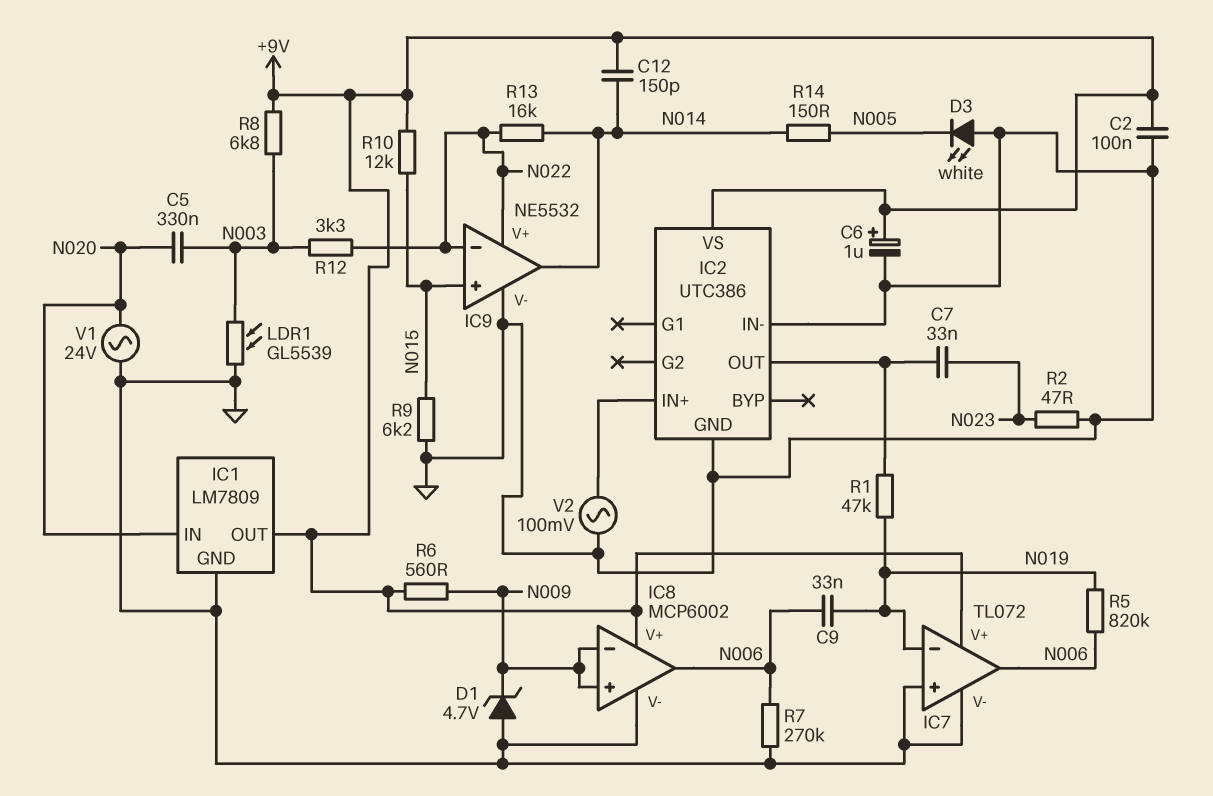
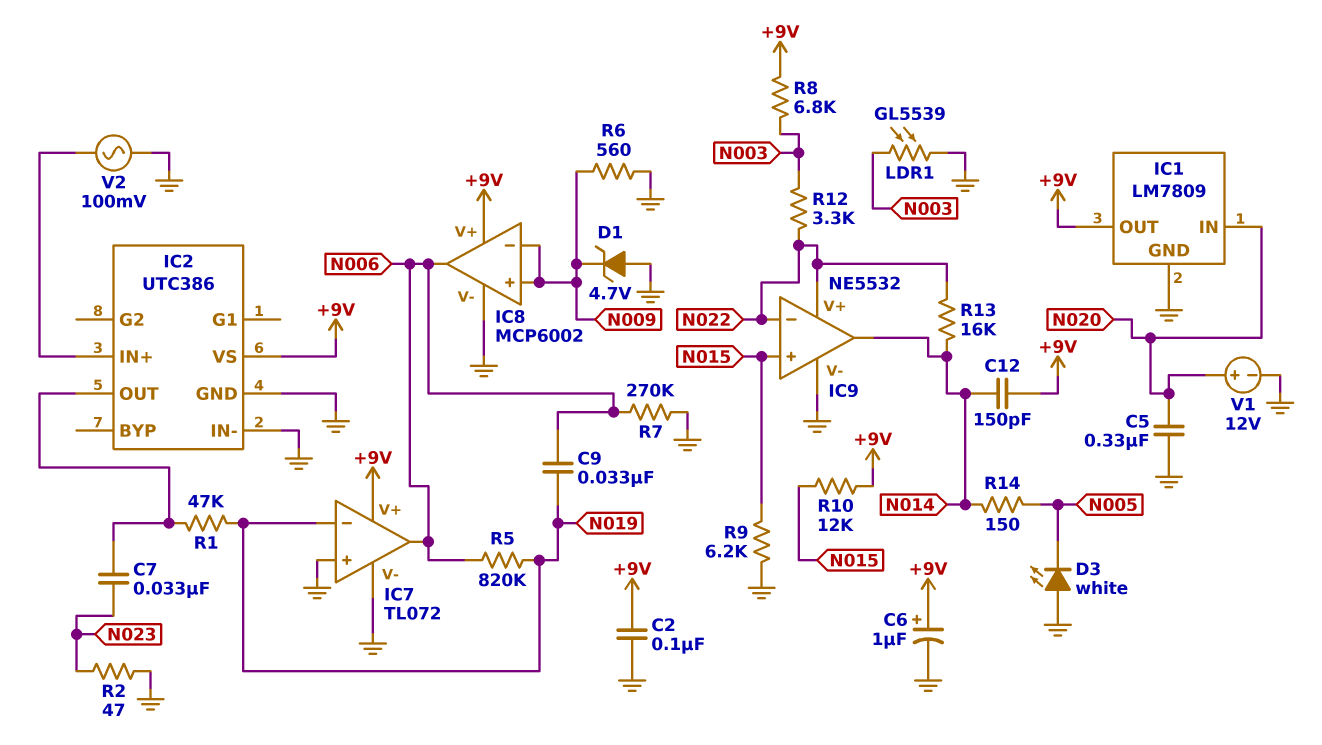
C5: 330nF (N003, N020) -> 330nF (GND, N020)
R6: 560 (+9V, N009) -> 560 (GND, N009)
V1: AC 24V (GND, N020) -> 12V (plus N020, minus GND)

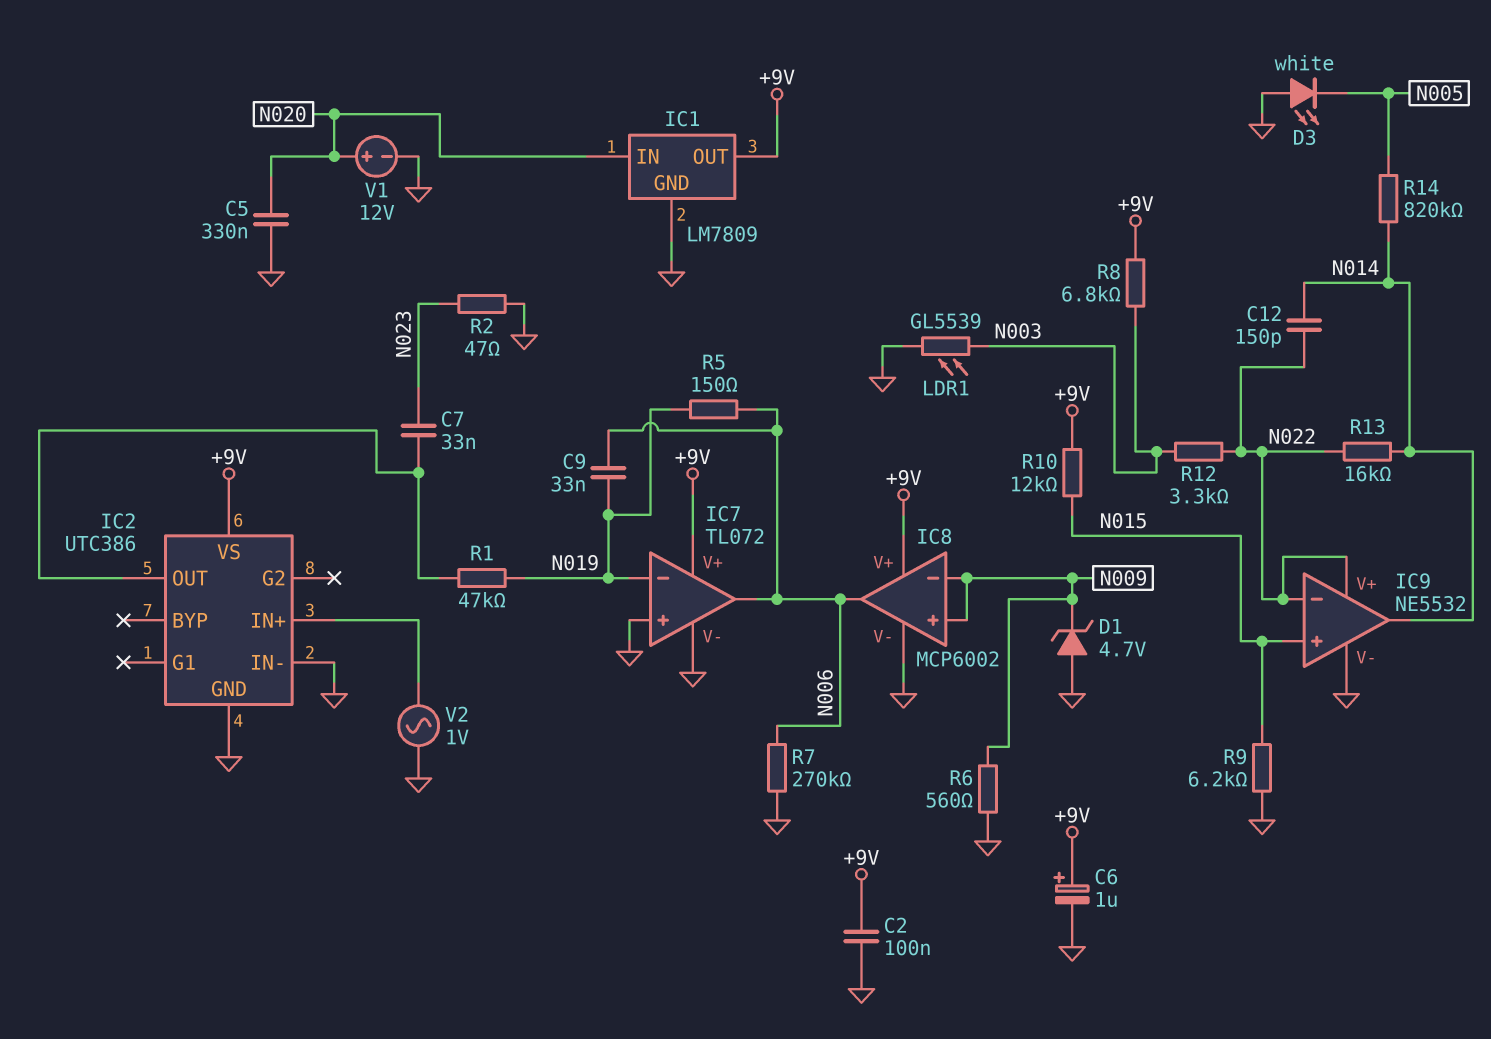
C12: 150pF (+9V, N014) -> 150pF (N014, N022)
R5: 820k (N006, N019) -> 150 (N006, N019)
R14: 150 (N005, N014) -> 820k (N005, N014)
V2: AC 100mV (GND, IC2/IN+) -> AC 1V (GND, IC2/IN+)

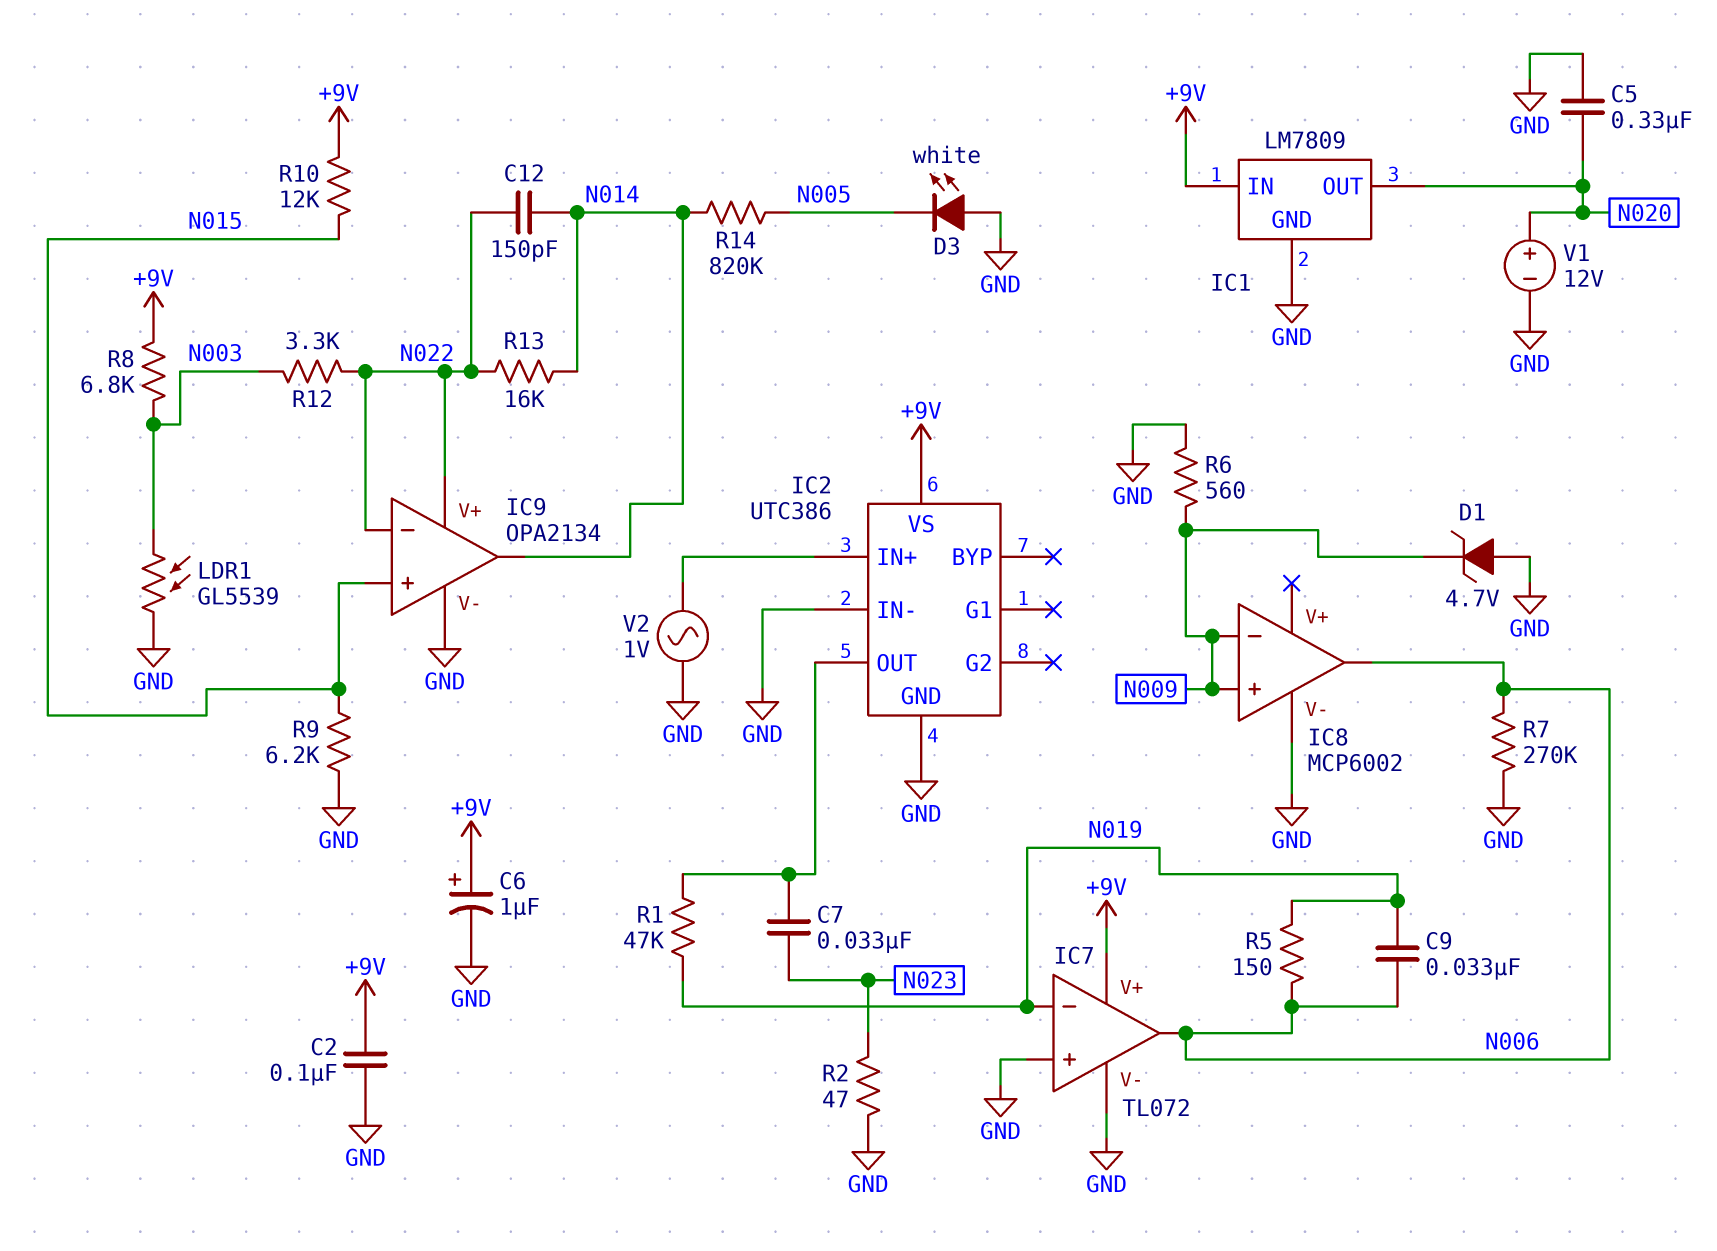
IC1 pin IN: N020 -> +9V
IC1 pin OUT: +9V -> N020
IC8 pin V+: +9V -> none
IC9: NE5532 -> OPA2134

